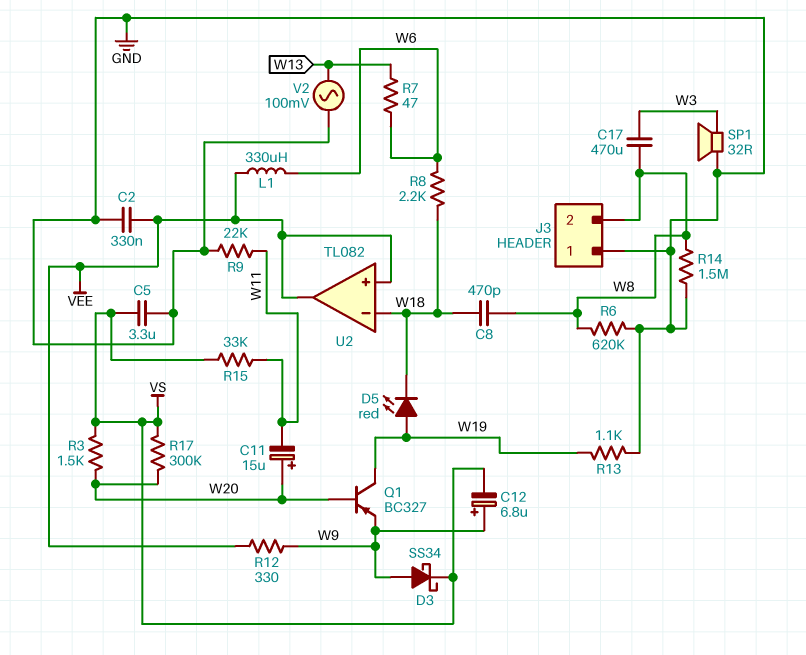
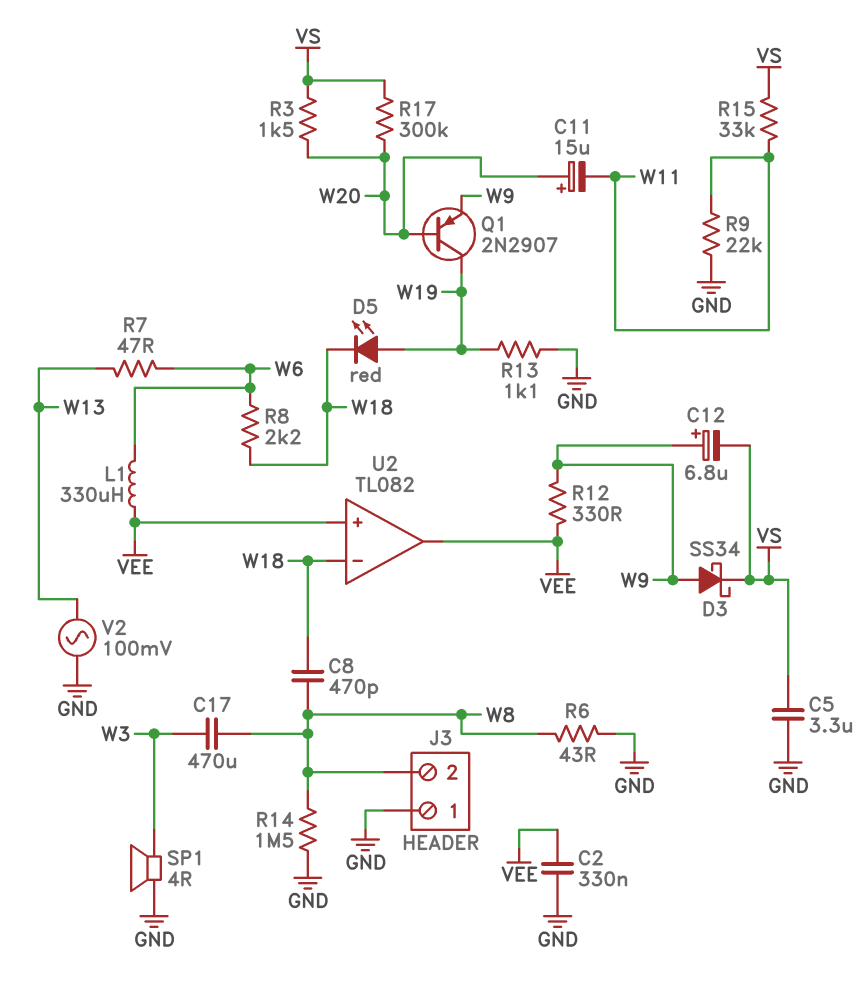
Q1: PNP BC327 (B W20, C W19, E W9) -> PNP 2N2907 (B W20, C W19, E W9)
R6: 620k (GND, W8) -> 43 (GND, W8)
SP1: speaker 32R (GND, W3) -> speaker 4R (GND, W3)

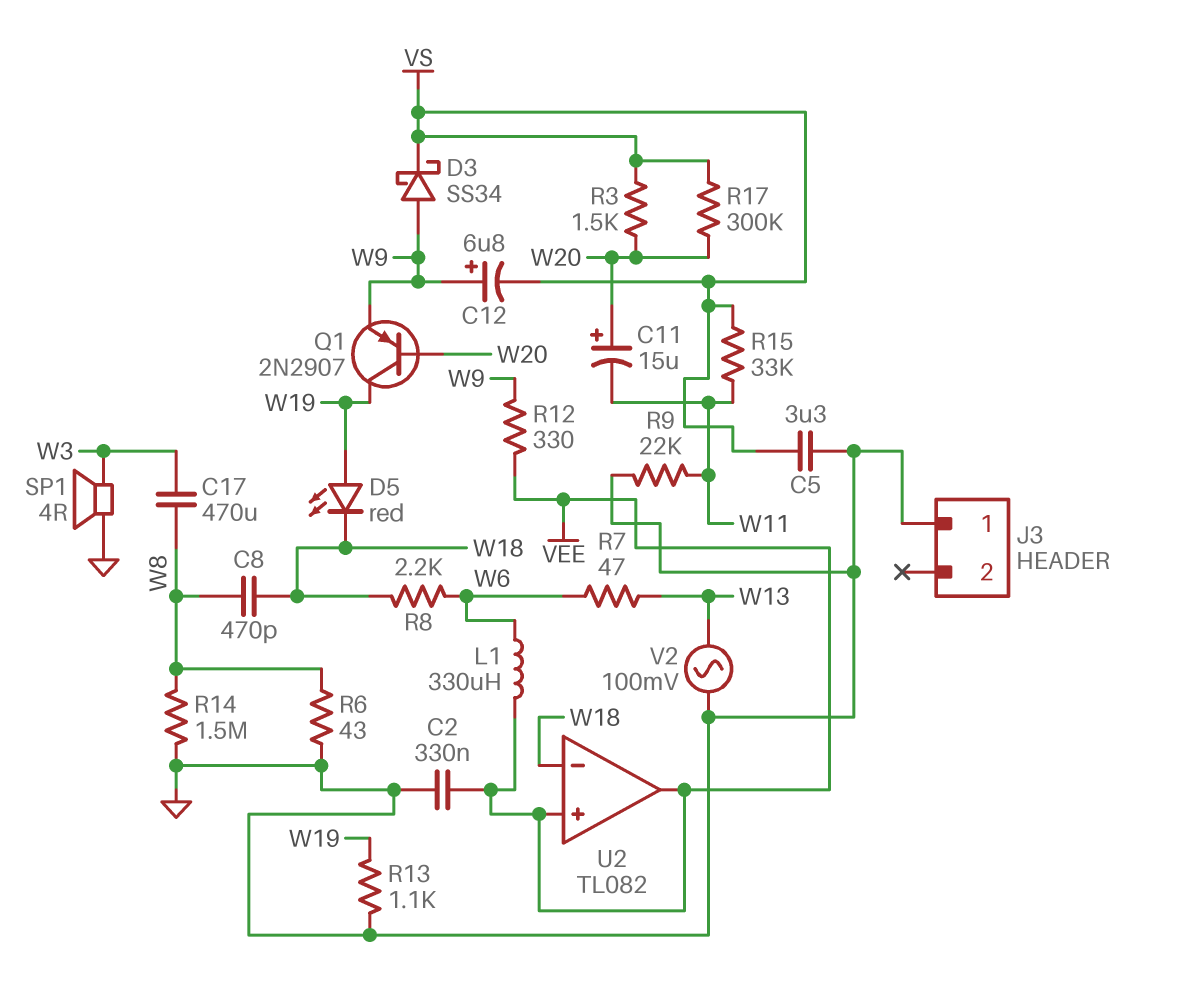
J3 pin 2: W8 -> none

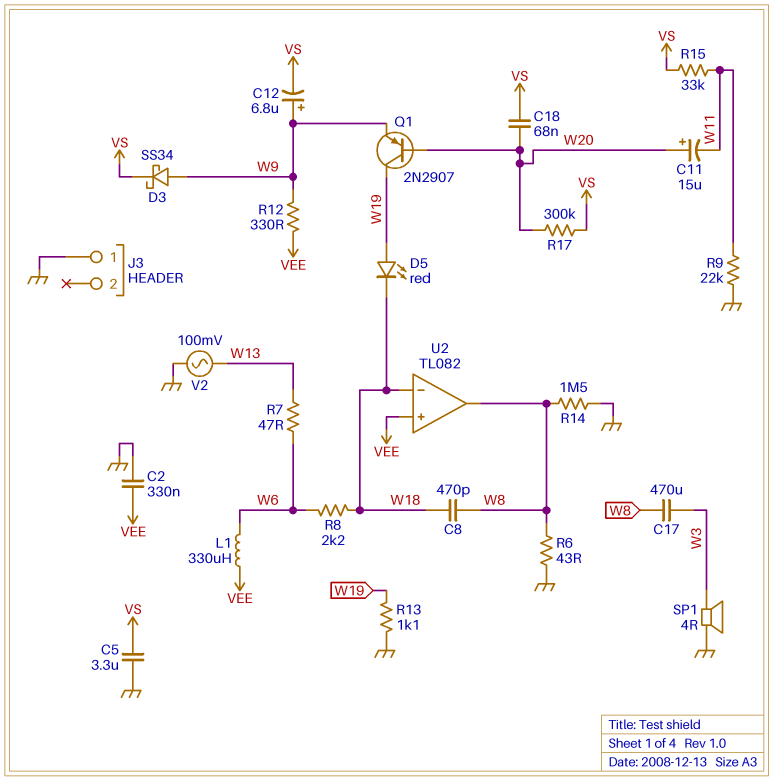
C18: none -> 68nF (VS, W20)
R3: 1.5k (VS, W20) -> none
U2 pin out: VEE -> W8

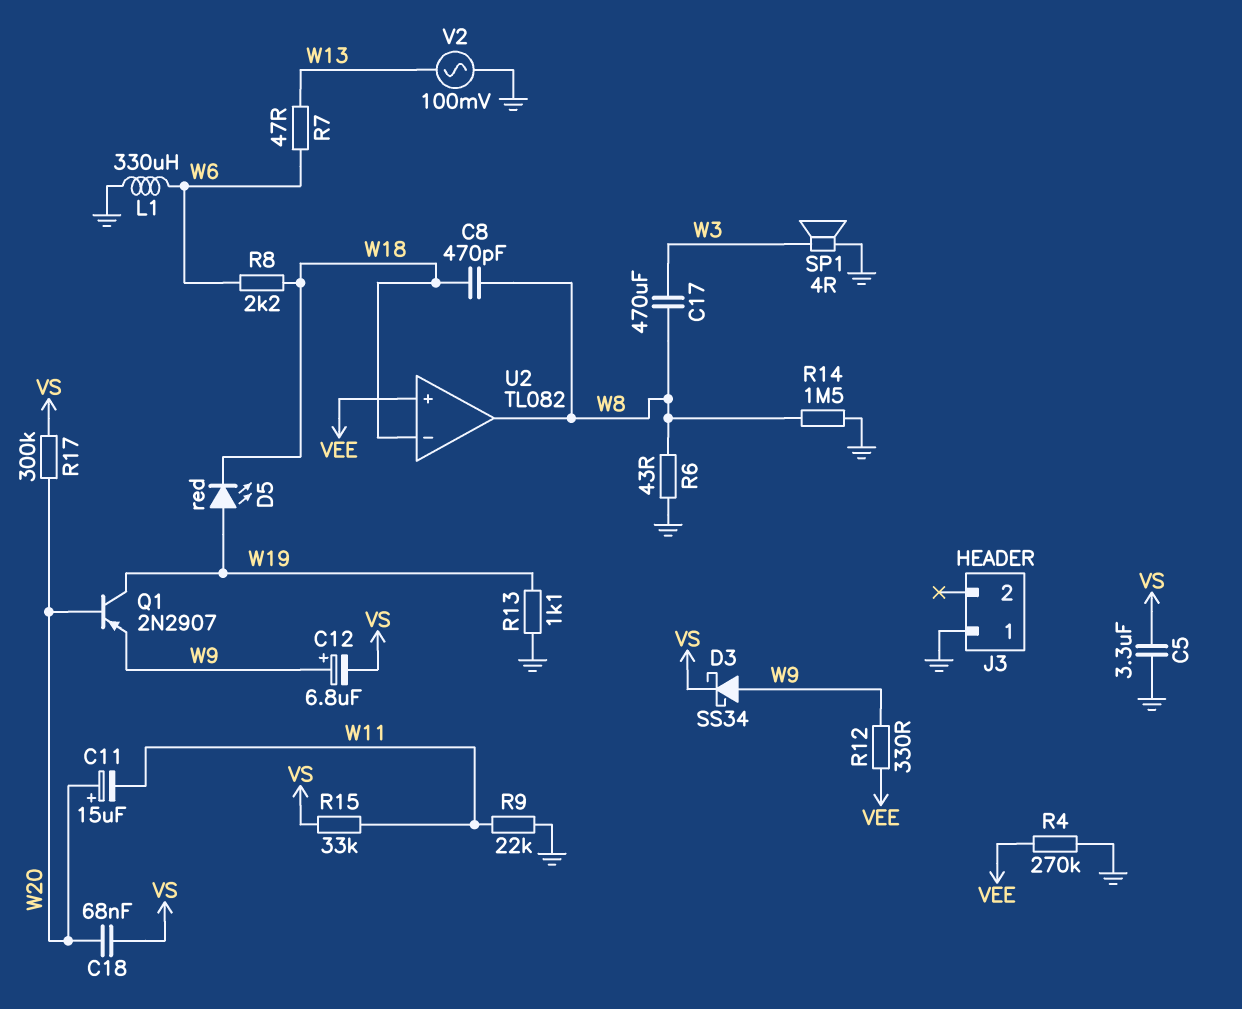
C2: 330nF (GND, VEE) -> none
L1: 330uH (VEE, W6) -> 330uH (GND, W6)
R4: none -> 270k (GND, VEE)

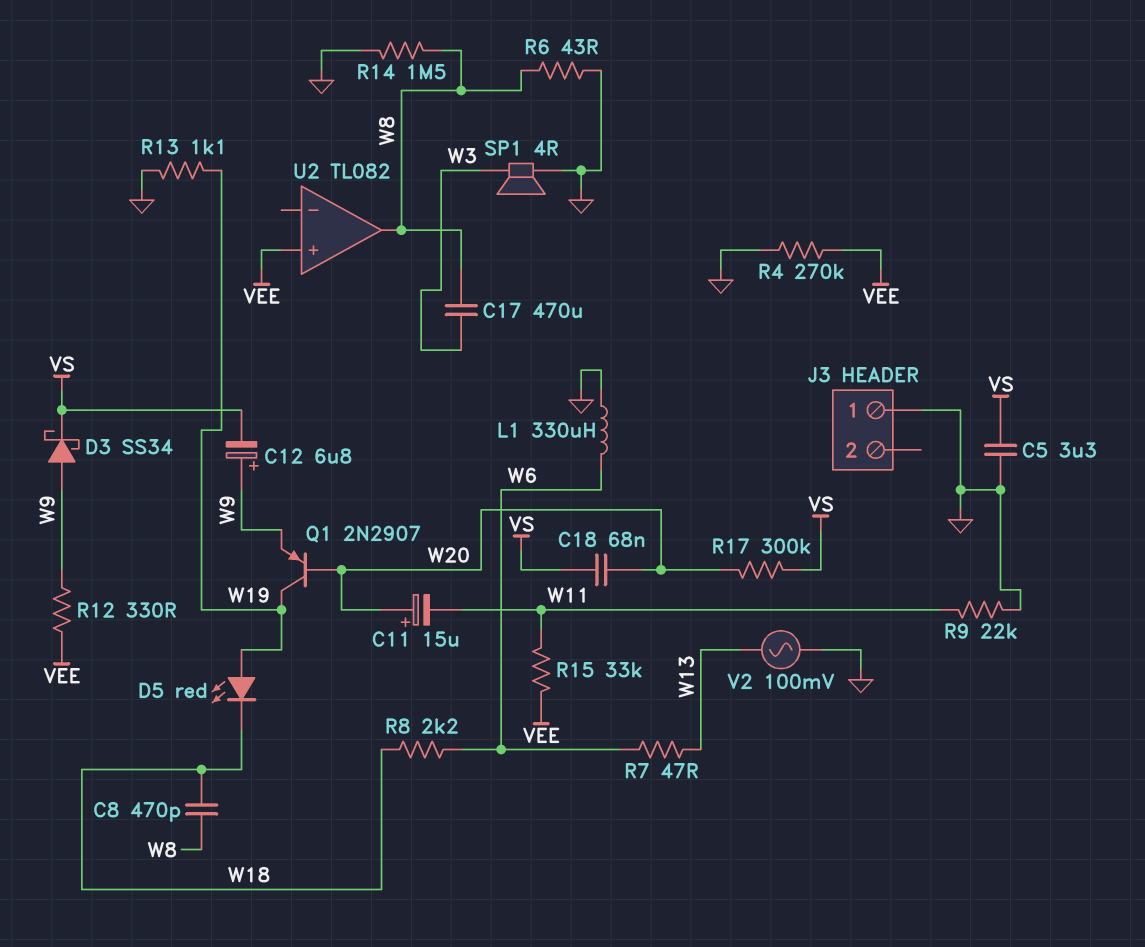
R15: 33k (VS, W11) -> 33k (VEE, W11)
U2 pin in-: W18 -> none

